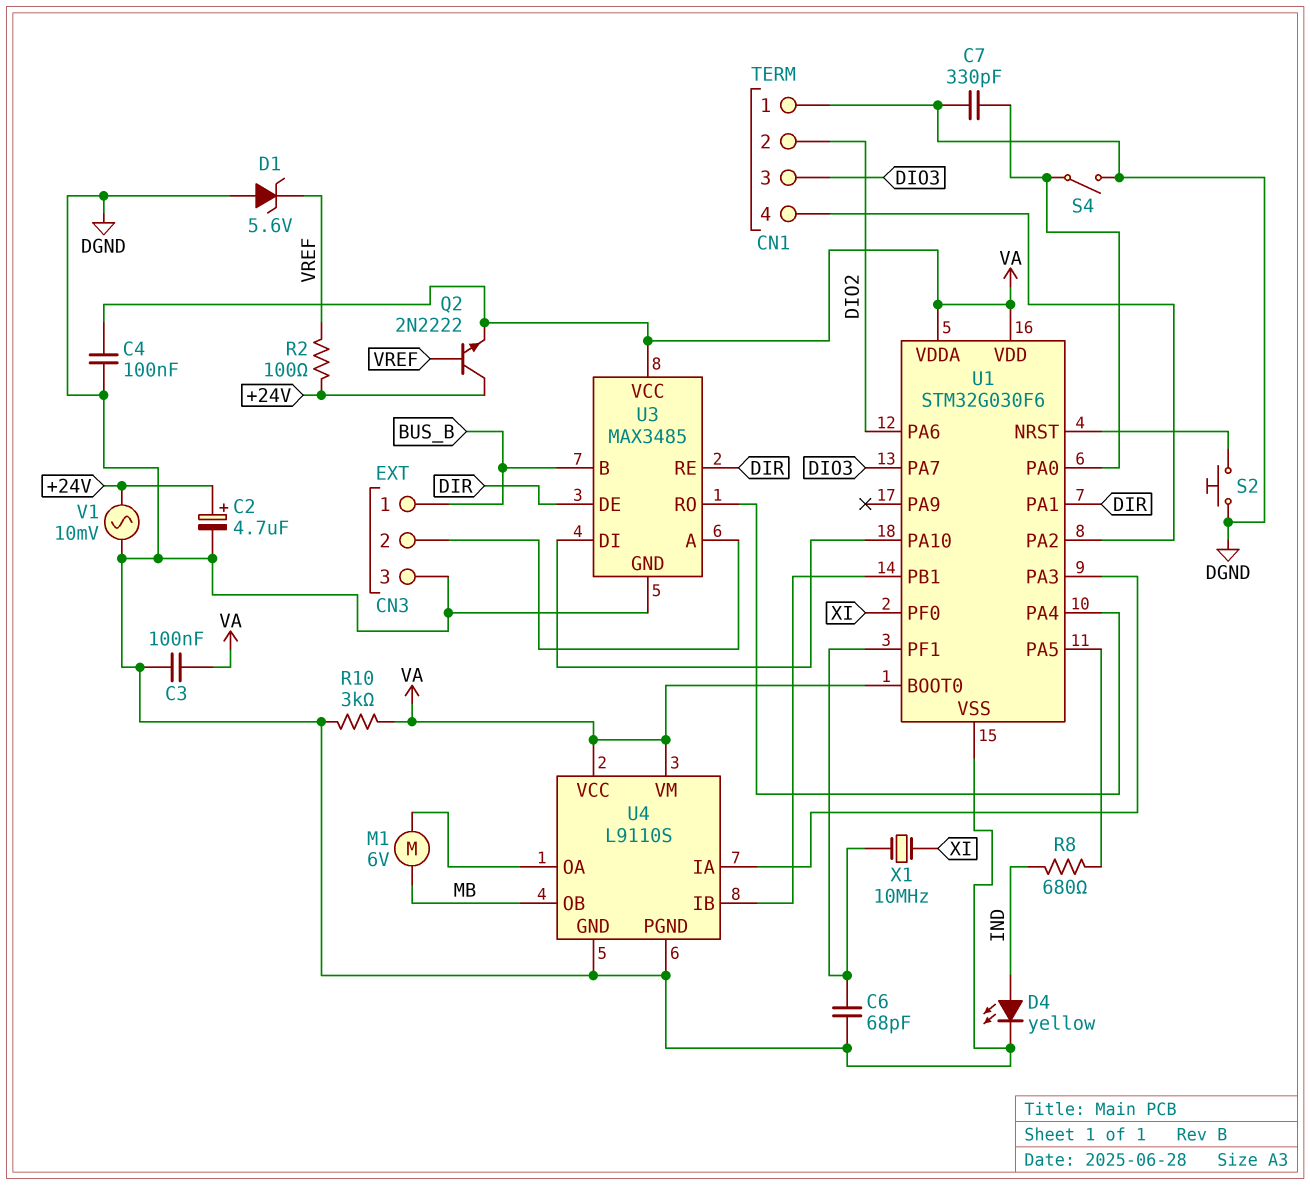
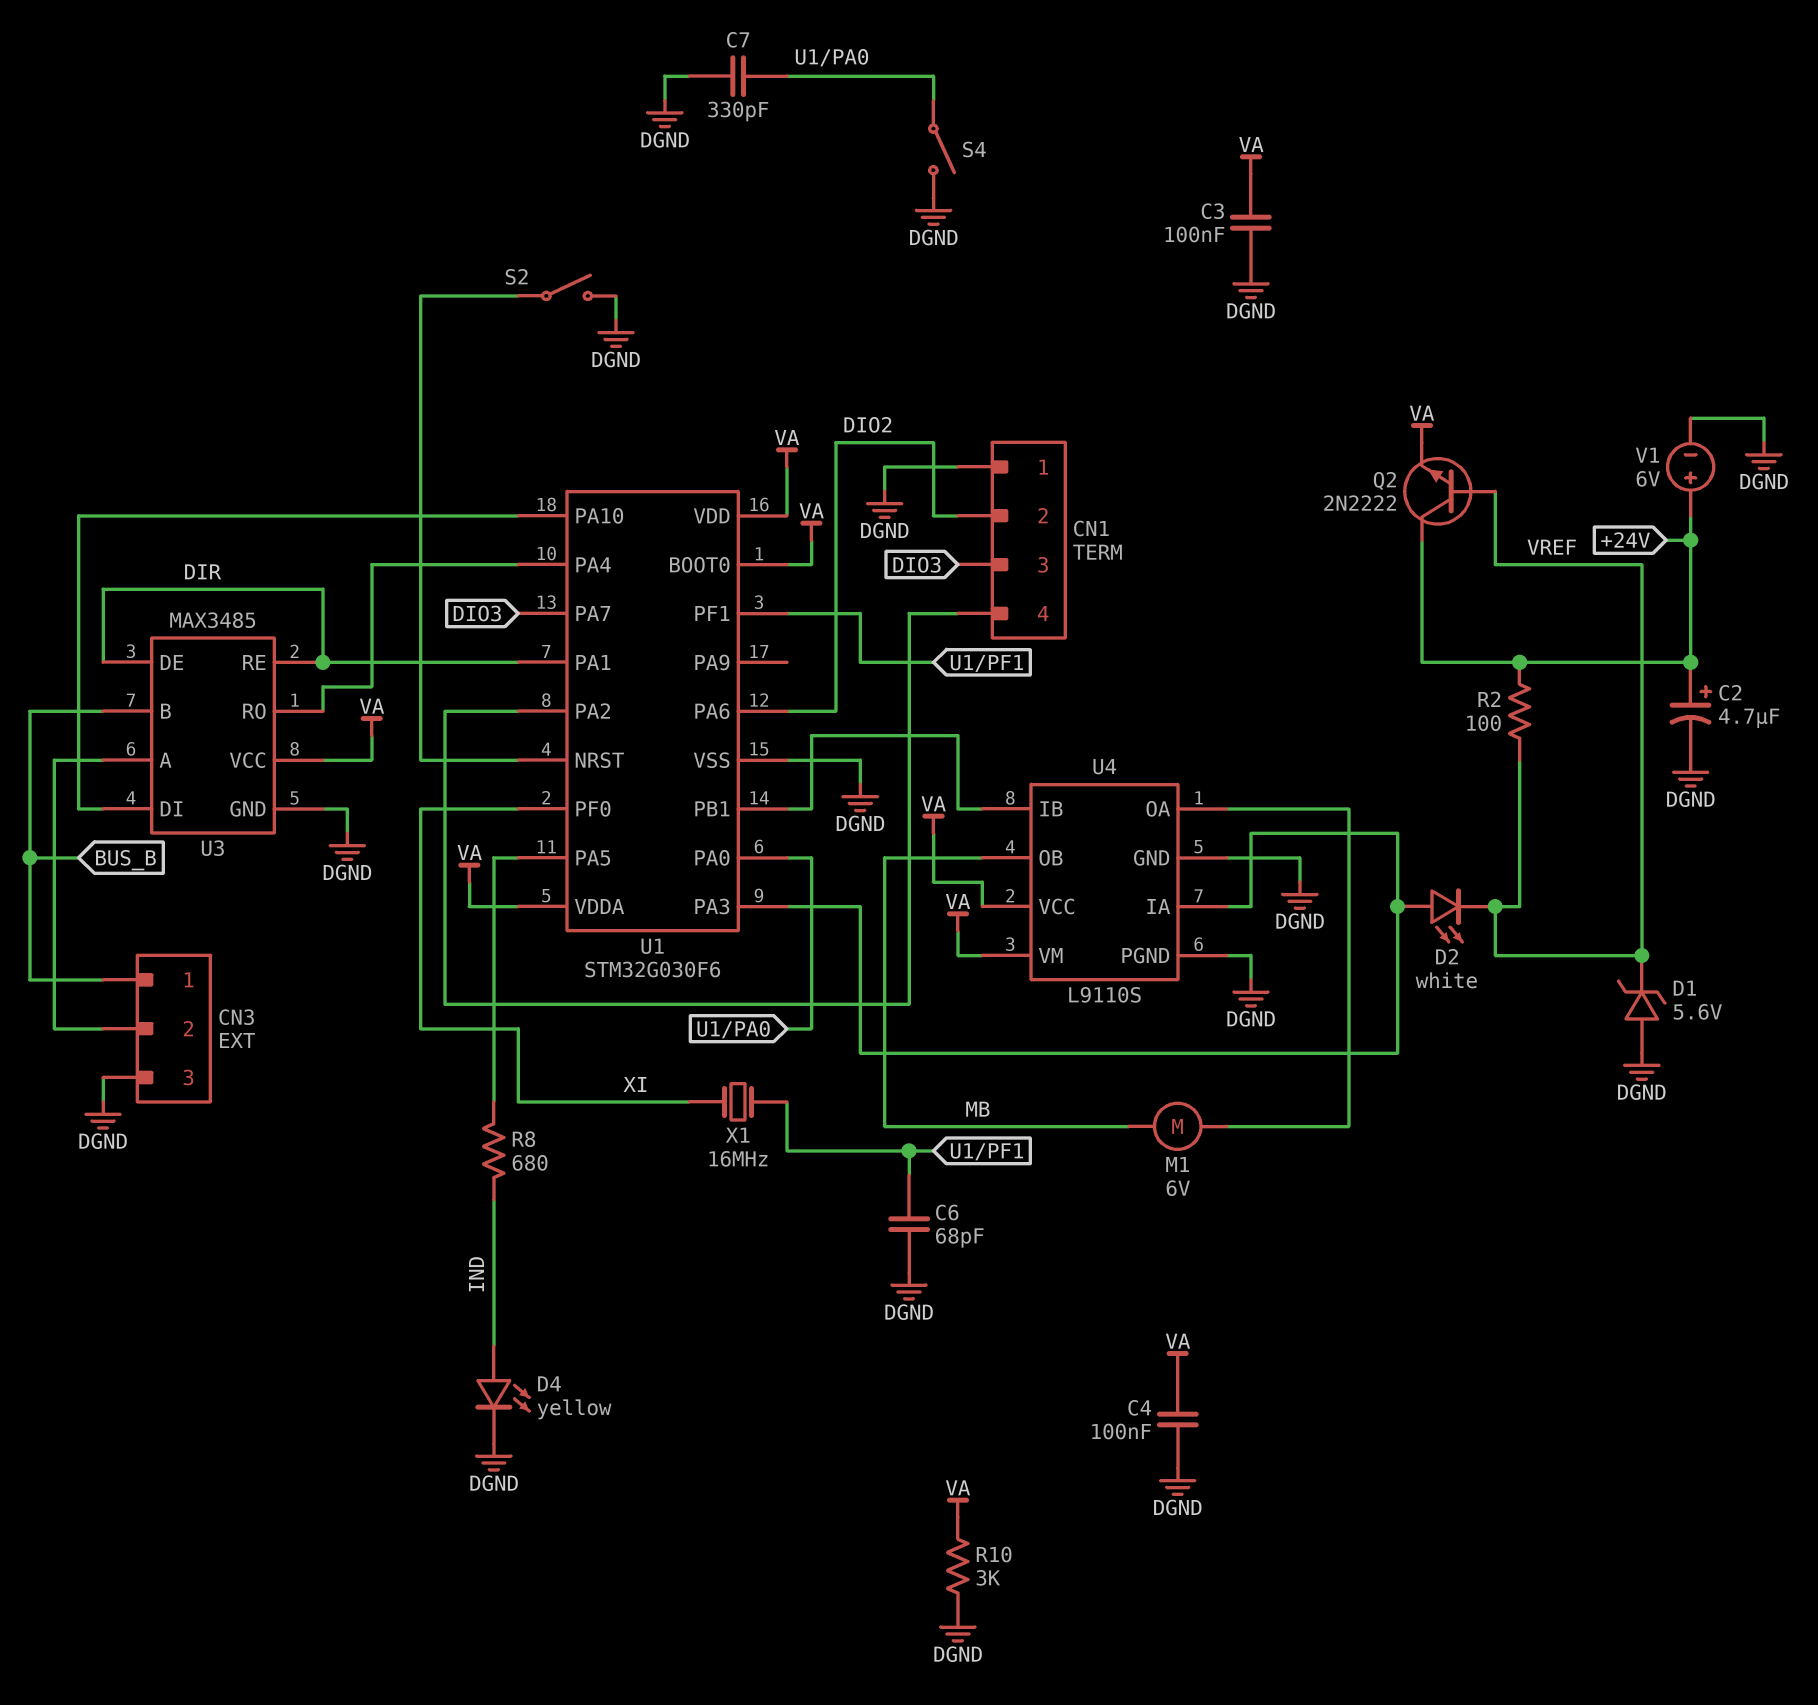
D2: none -> LED white (A U1/PA3, K VREF)
S2: button (DGND, U1/NRST) -> switch (DGND, U1/NRST)
V1: AC 10mV (+24V, DGND) -> 6V (plus +24V, minus DGND)
X1: 10MHz (U1/PF1, XI) -> 16MHz (U1/PF1, XI)

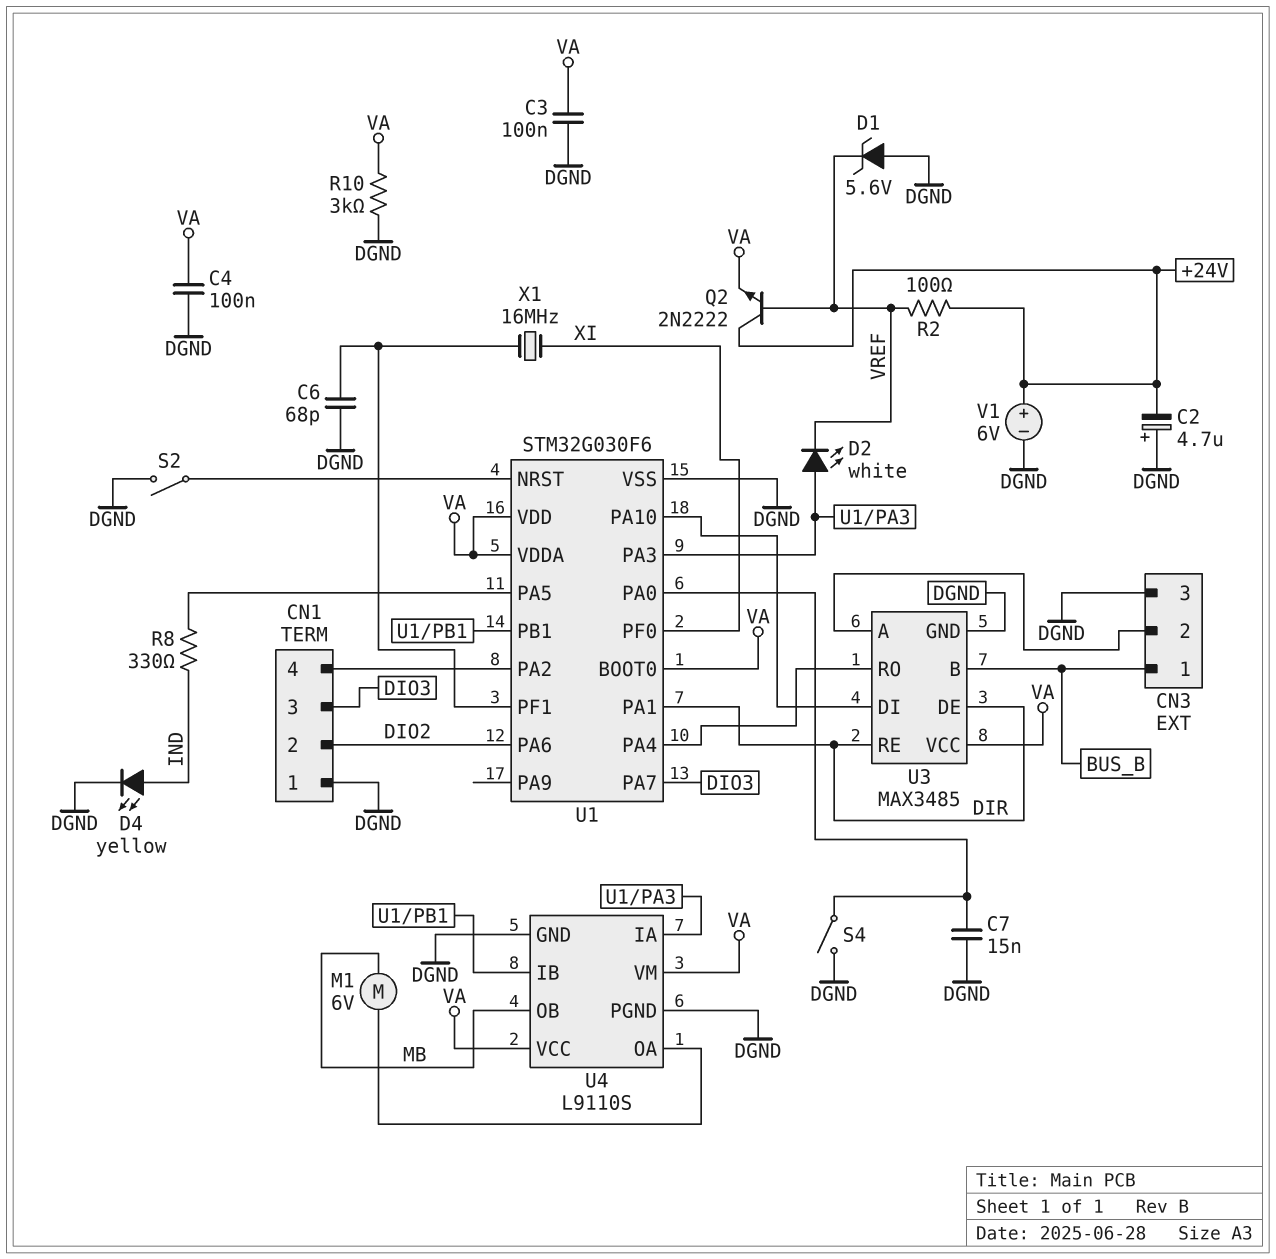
C2: 4.7uF (plus +24V, minus DGND) -> 4.7uF (plus DGND, minus +24V)
C7: 330pF (DGND, U1/PA0) -> 15nF (DGND, U1/PA0)
R8: 680 (IND, U1/PA5) -> 330 (IND, U1/PA5)

